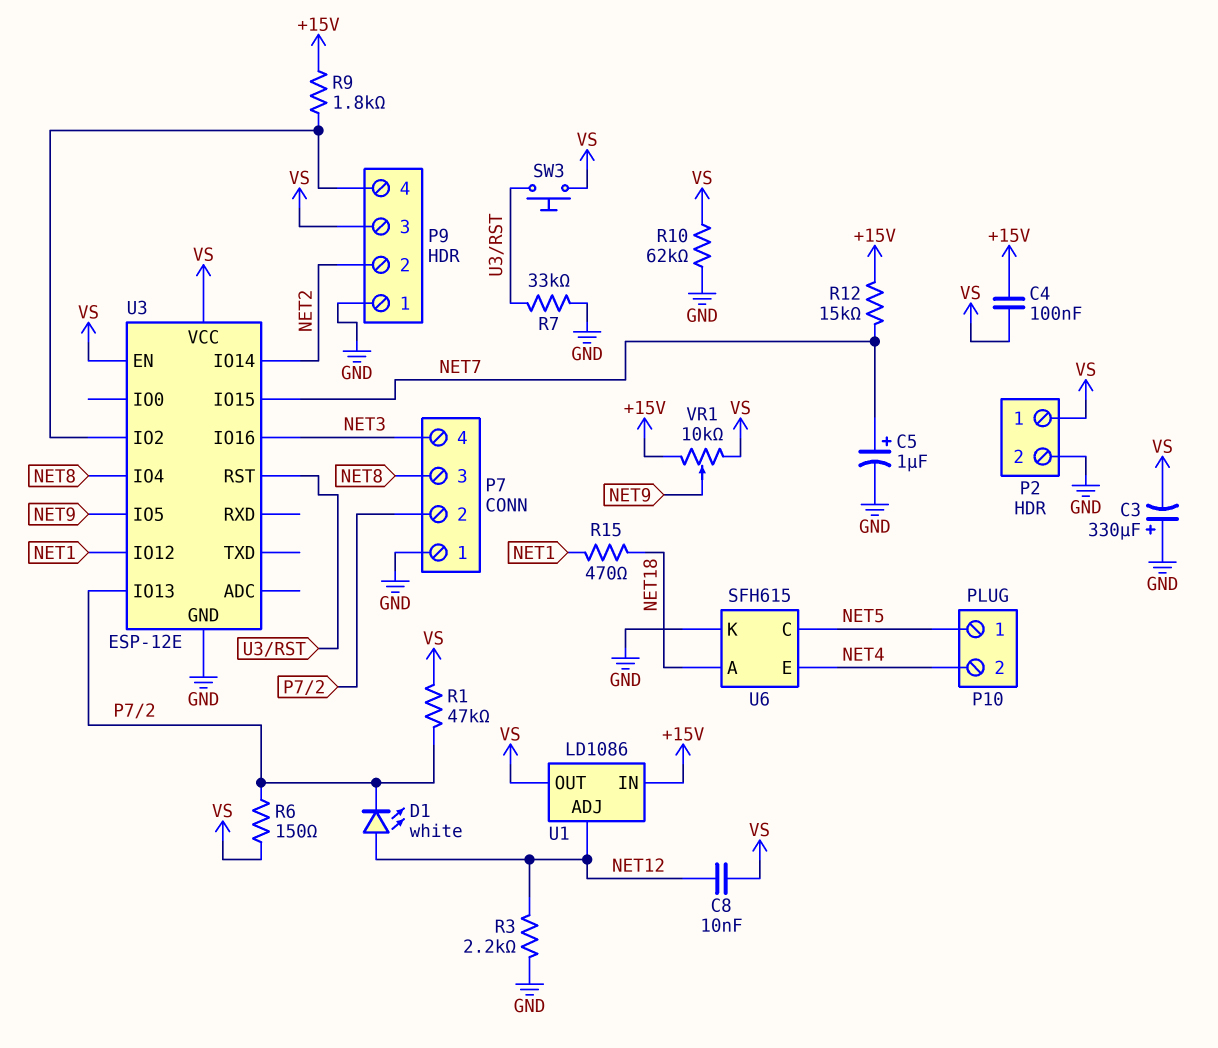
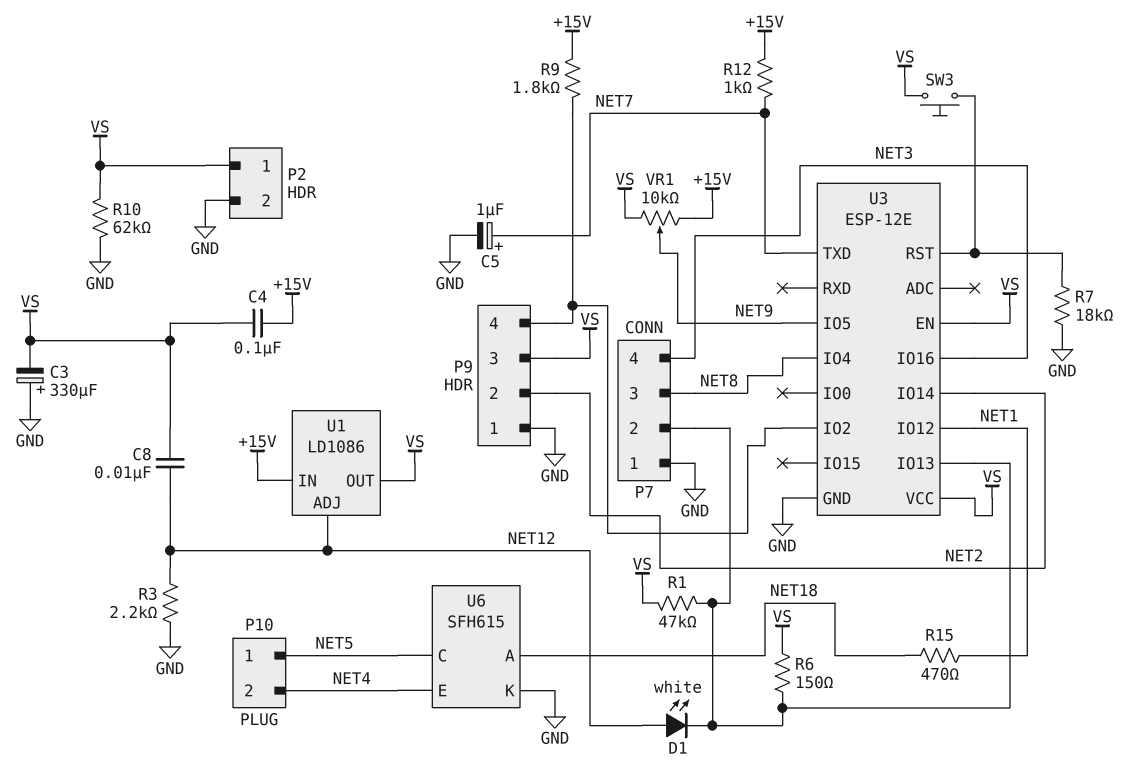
R7: 33k (GND, U3/RST) -> 18k (GND, U3/RST)
R12: 15k (+15V, NET7) -> 1k (+15V, NET7)
U3 pin IO15: NET7 -> none
U3 pin TXD: none -> NET7

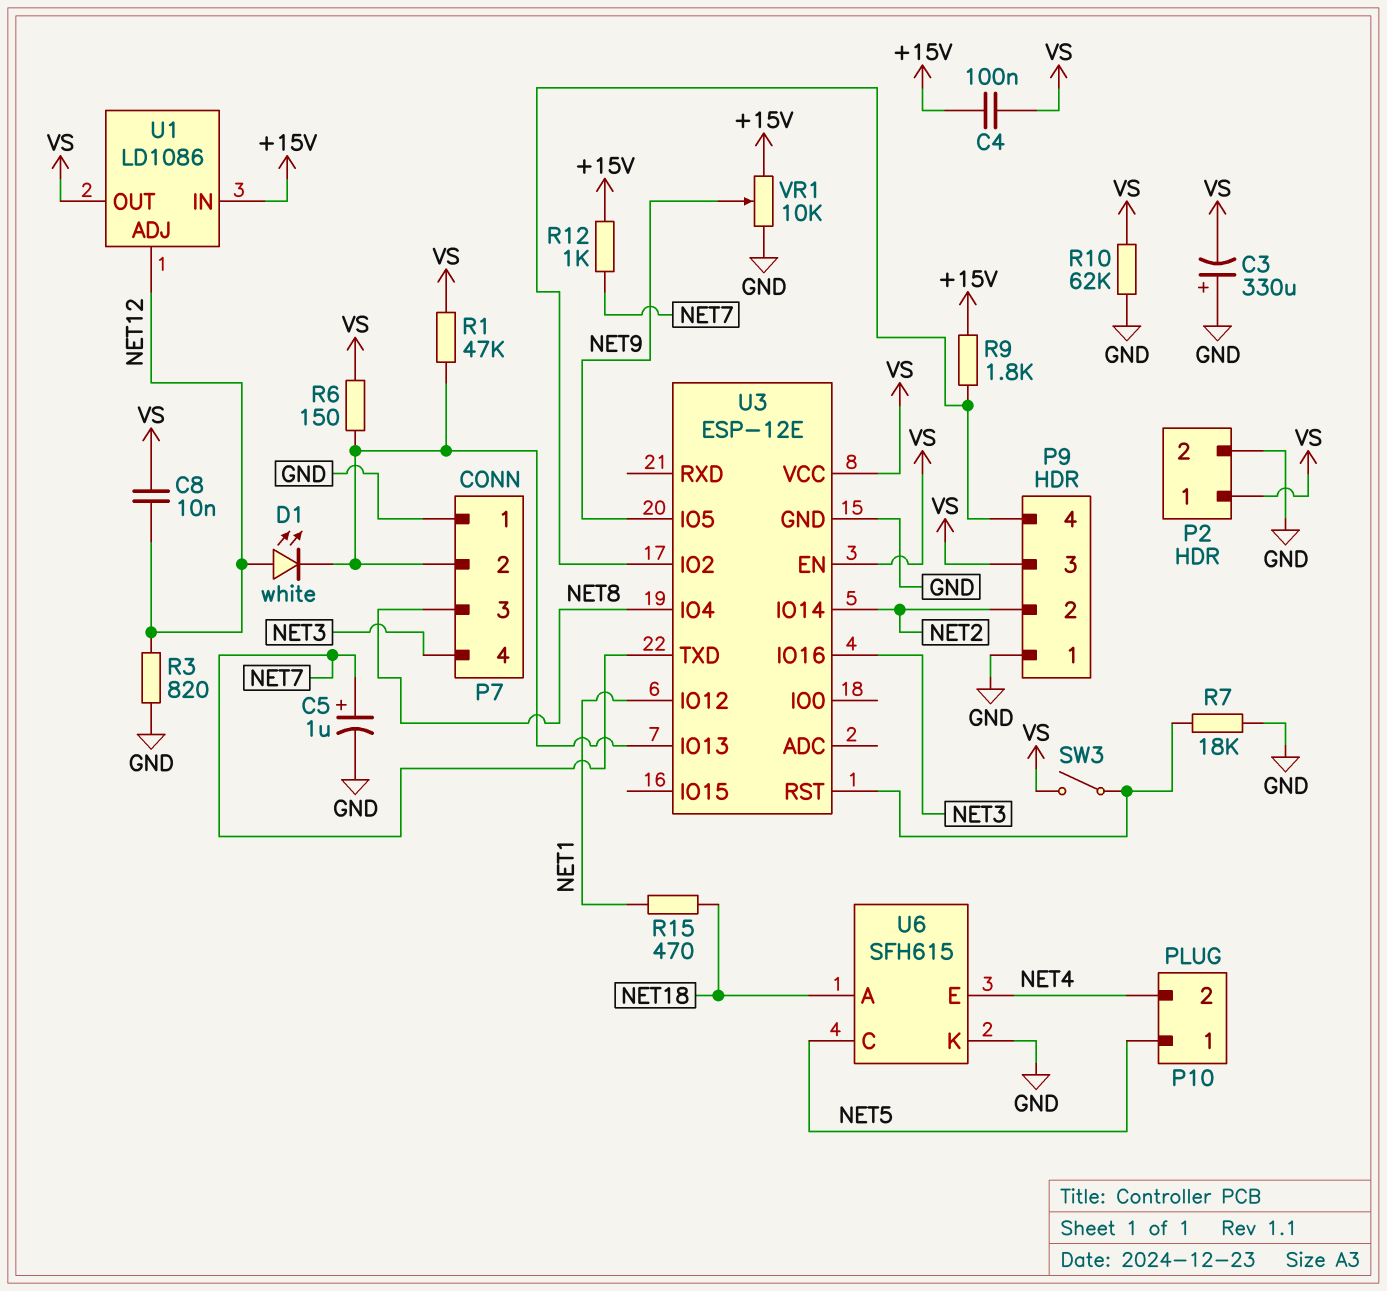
R3: 2.2k (GND, NET12) -> 820 (GND, NET12)
SW3: button (U3/RST, VS) -> switch (U3/RST, VS)
VR1: 10k (+15V, VS, wiper NET9) -> 10k (+15V, GND, wiper NET9)

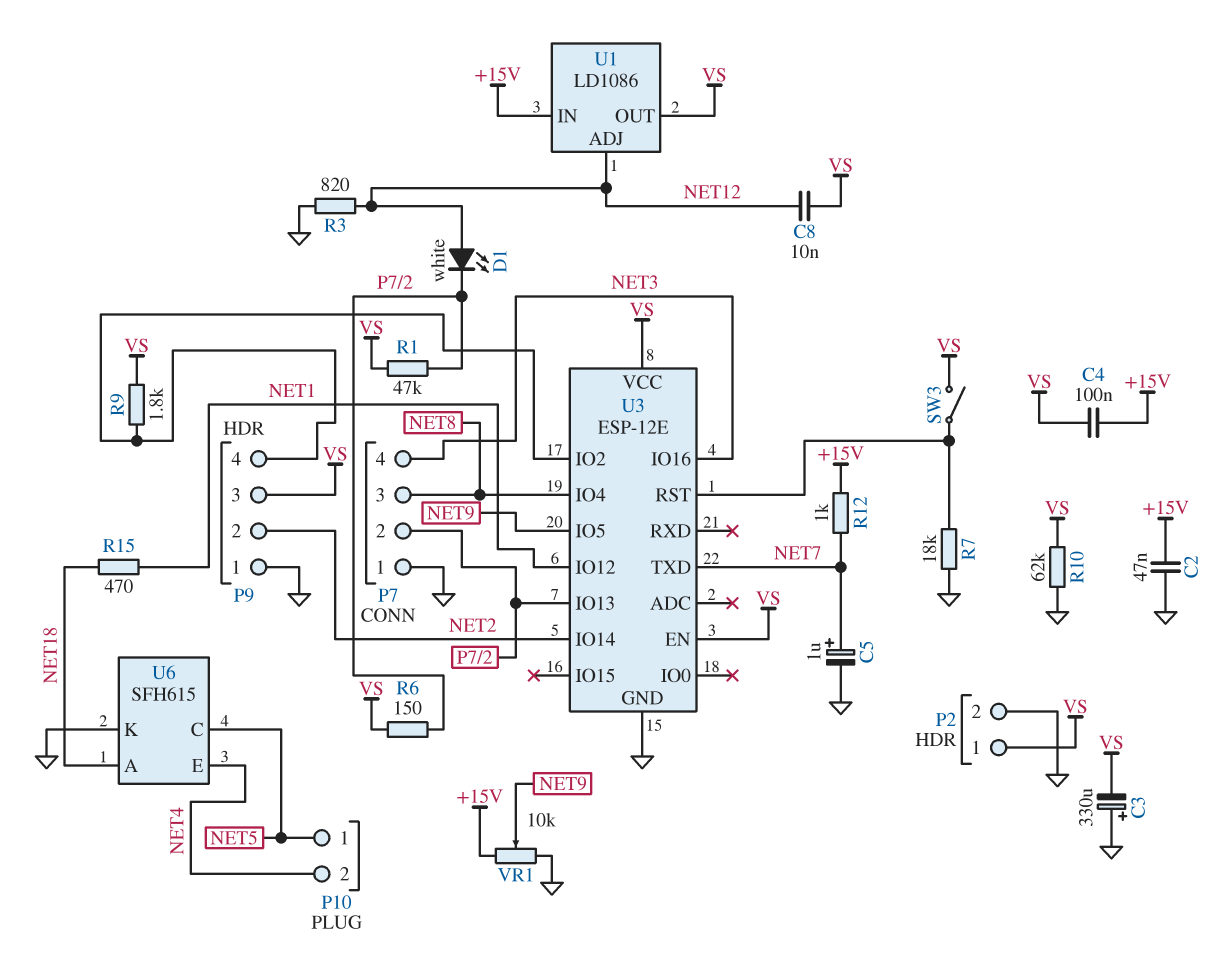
C2: none -> 47nF (+15V, GND)
R9: 1.8k (+15V, P9/4) -> 1.8k (P9/4, VS)

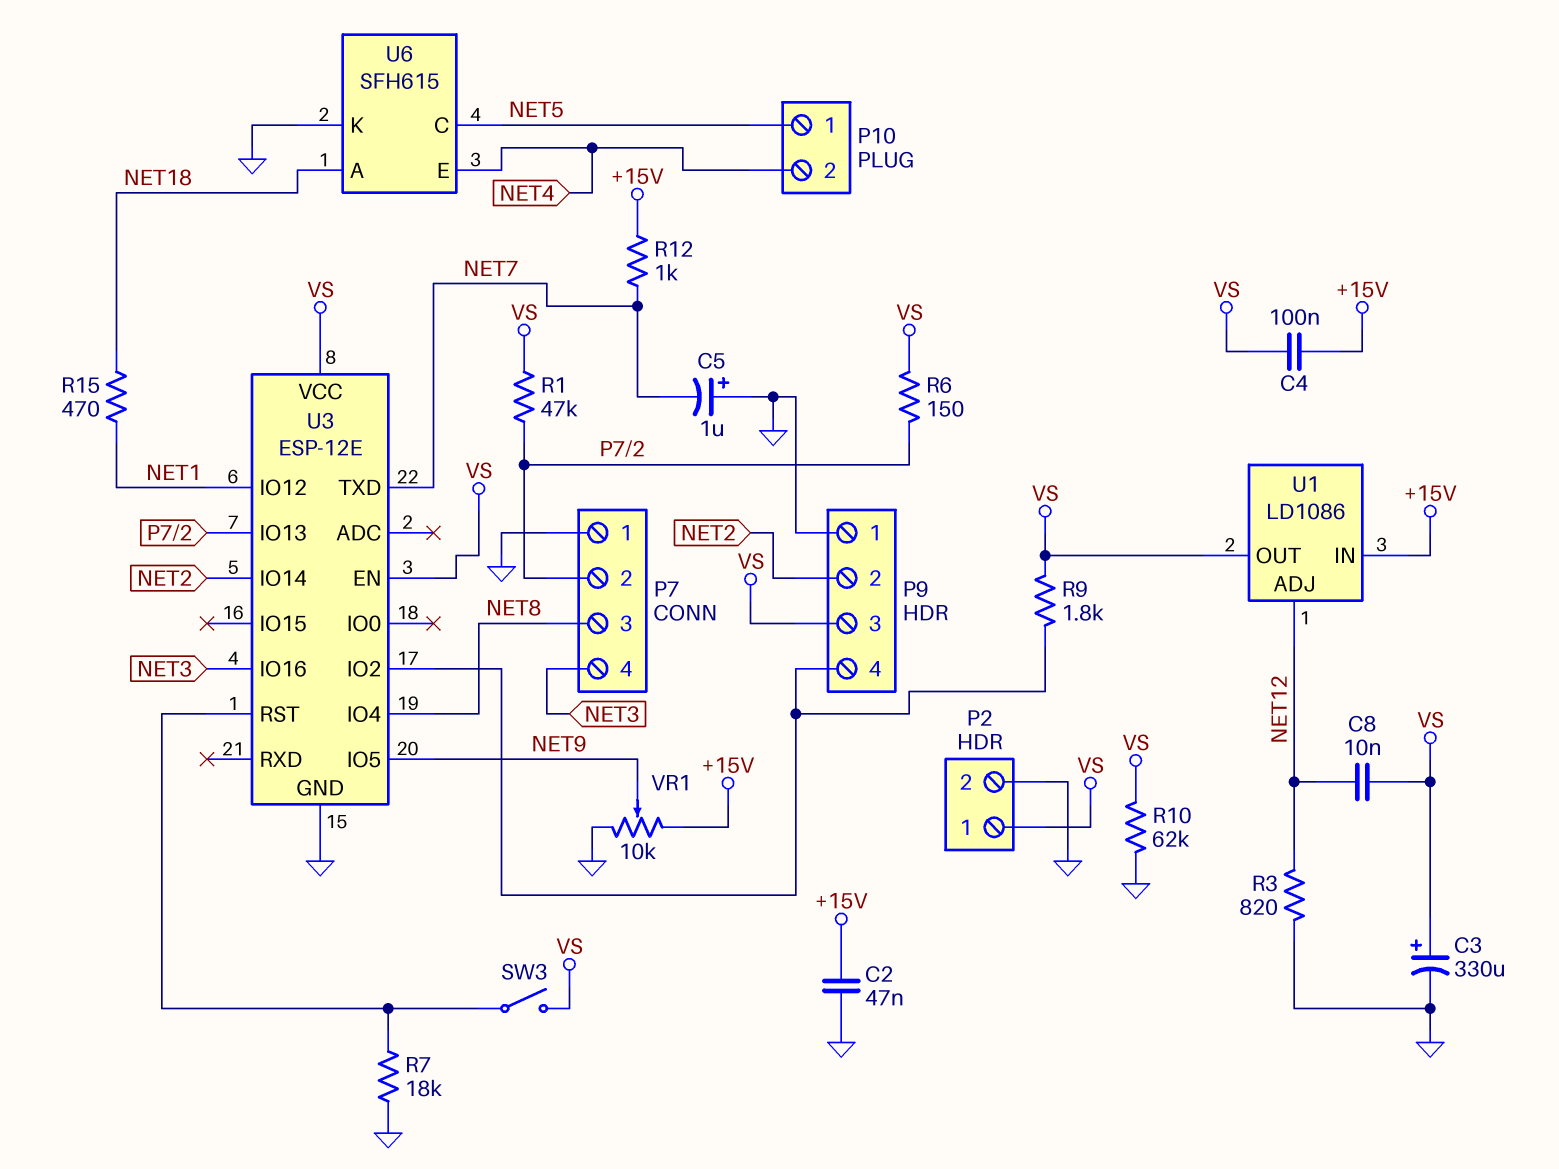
C3: 330uF (plus GND, minus VS) -> 330uF (plus VS, minus GND)
C5: 1uF (plus NET7, minus GND) -> 1uF (plus GND, minus NET7)
D1: LED white (A NET12, K P7/2) -> none

